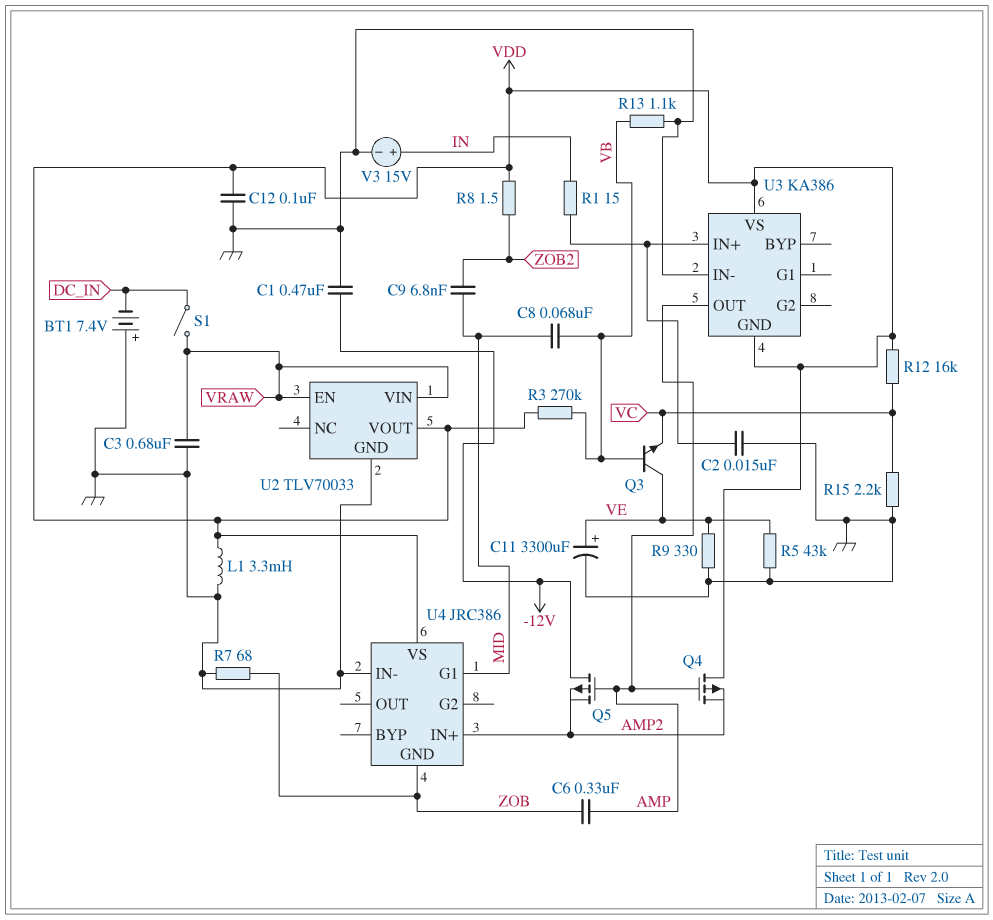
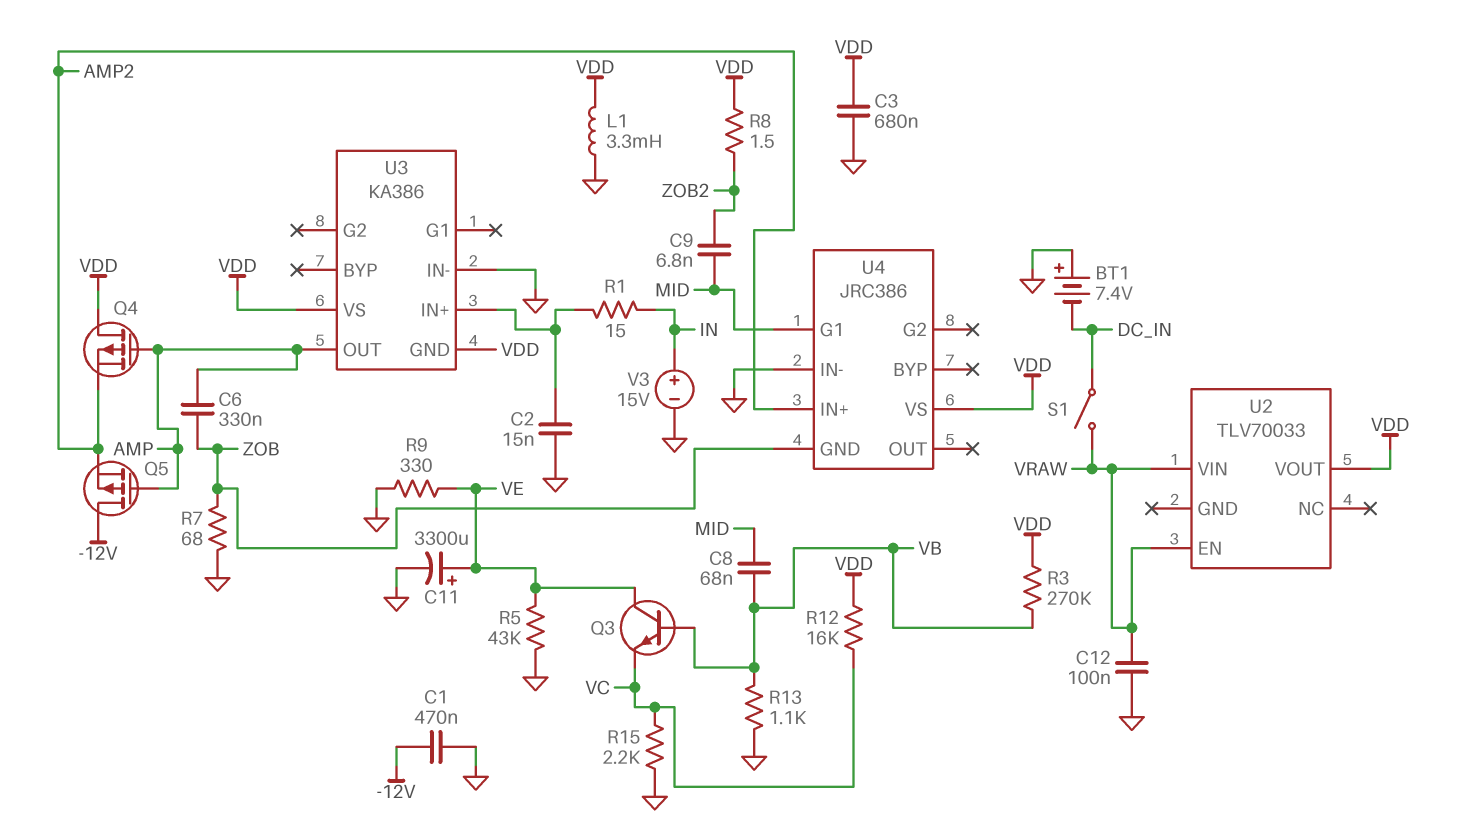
C3: 680nF (GND, VRAW) -> 680nF (GND, VDD)
C12: 100nF (GND, VDD) -> 100nF (GND, VRAW)
U2 pin GND: GND -> none

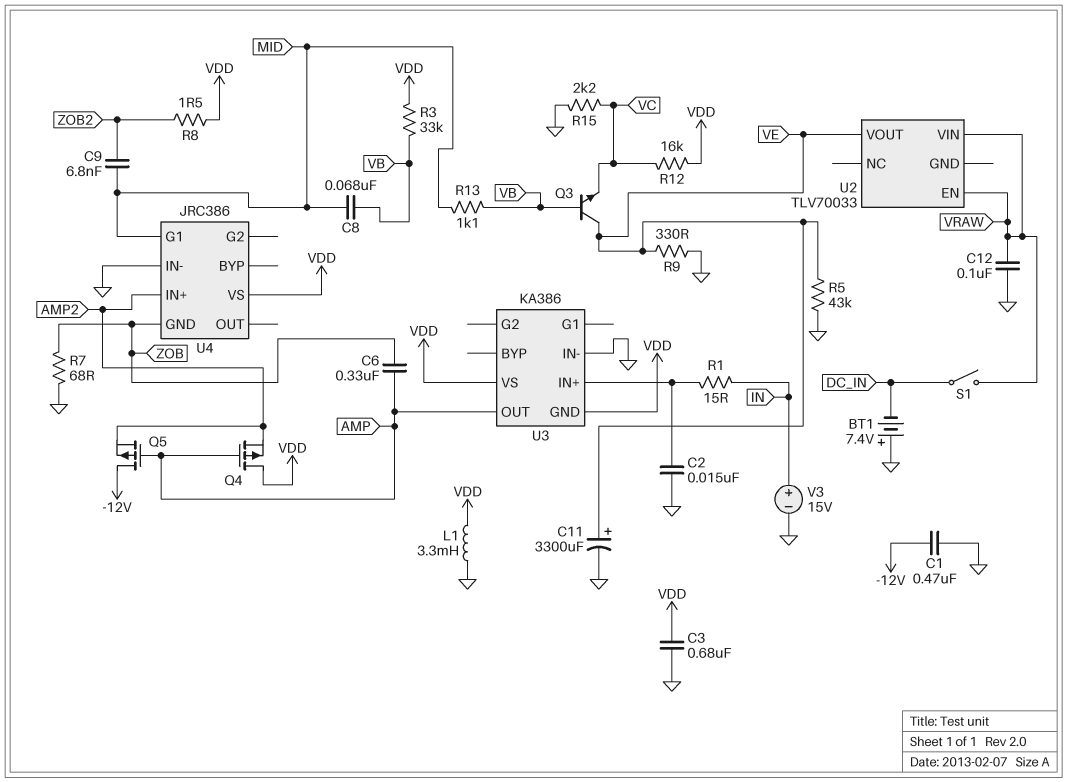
R3: 270k (VB, VDD) -> 33k (VB, VDD)
R13: 1.1k (GND, VB) -> 1.1k (MID, VB)
U2 pin VOUT: VDD -> VE

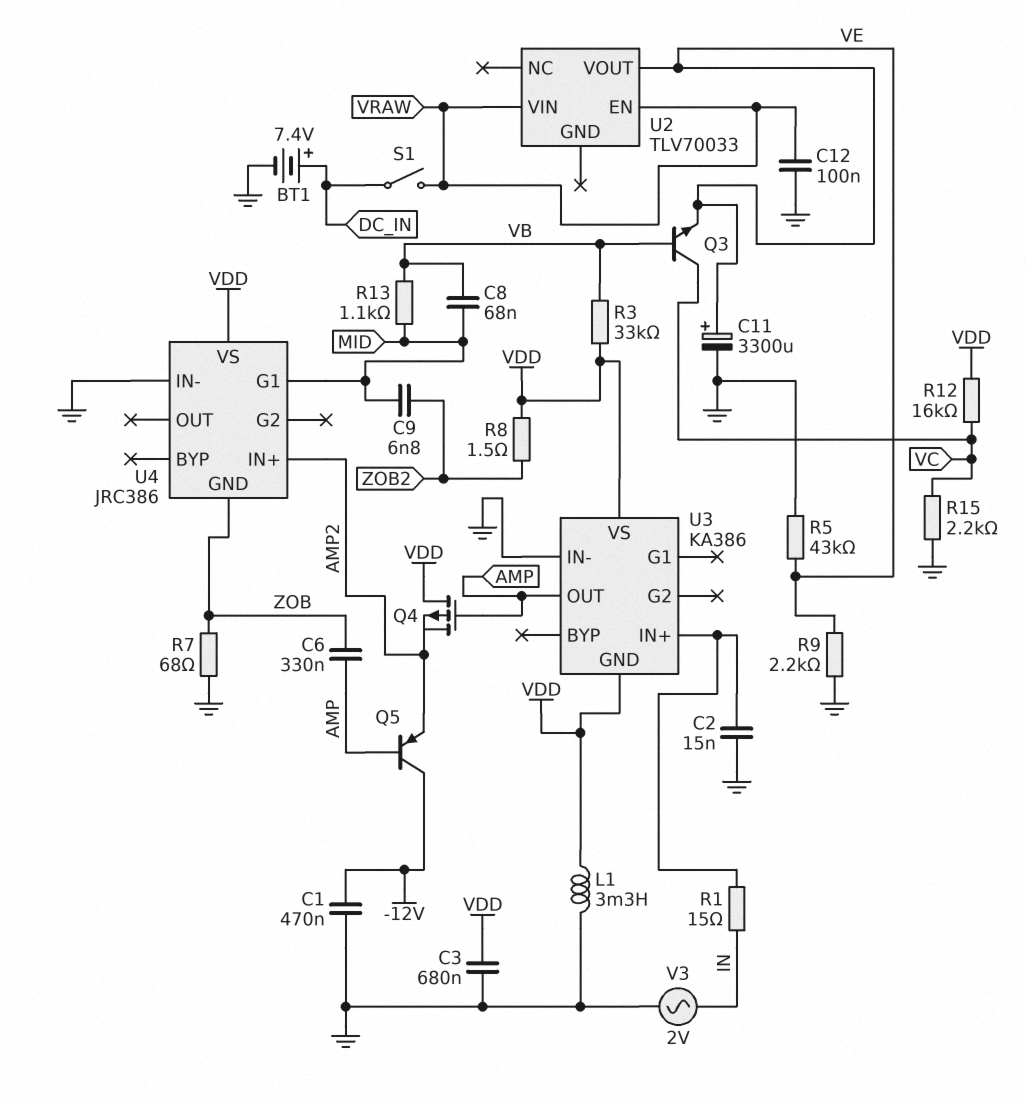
BT1: 7.4V (plus GND, minus DC_IN) -> 7.4V (plus DC_IN, minus GND)
Q3: NPN (B VB, C VE, E VC) -> NPN (B VB, C VC, E VE)
Q5: PMOS (G AMP, D -12V, S AMP2) -> PNP (B AMP, C -12V, E AMP2)
R9: 330 (GND, VE) -> 2.2k (GND, VE)
V3: 15V (plus IN, minus GND) -> AC 2V (GND, IN)

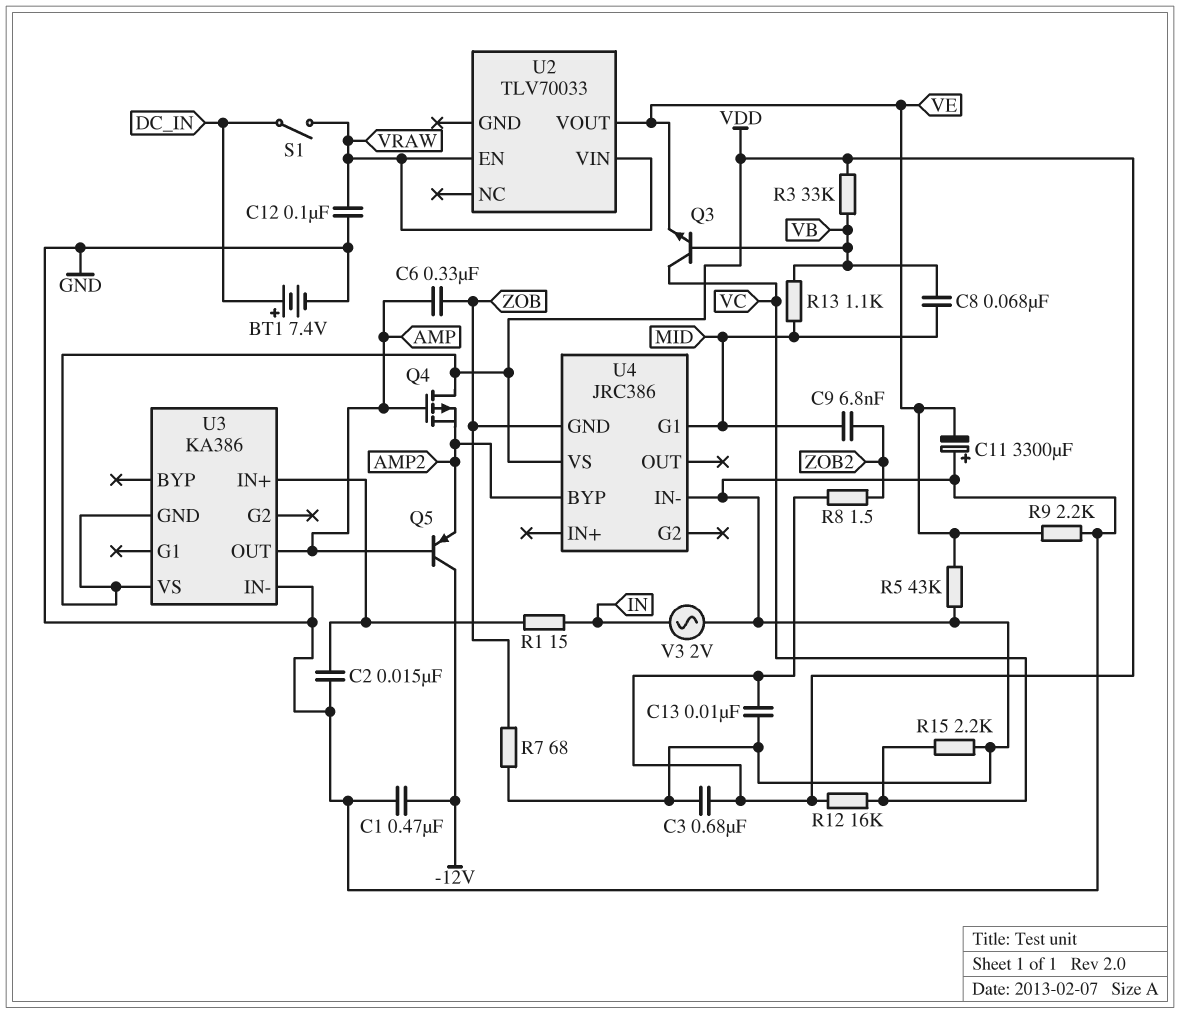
C11: 3300uF (plus VE, minus GND) -> 3300uF (plus GND, minus VE)
C13: none -> 10nF (GND, VDD)
L1: 3.3mH (GND, VDD) -> none
U4 pin BYP: none -> AMP2
U4 pin IN+: AMP2 -> none

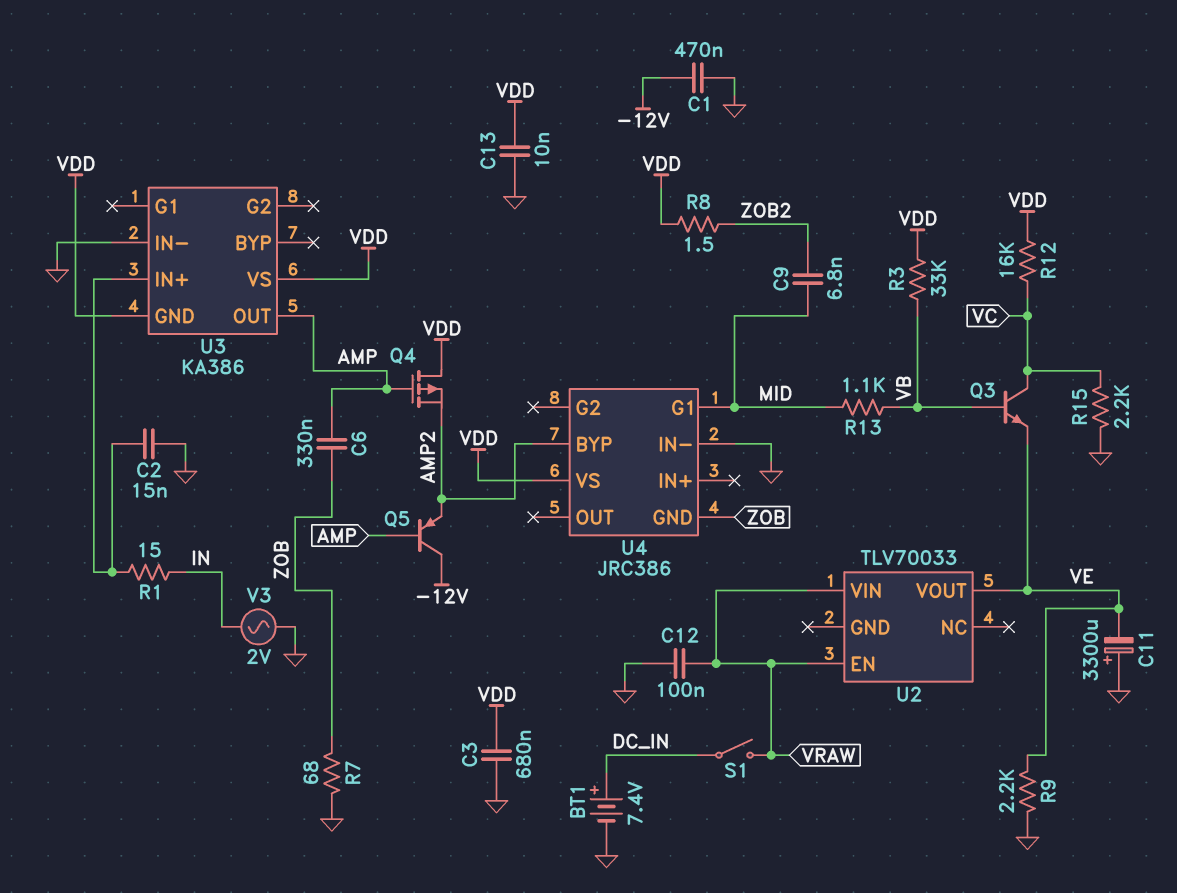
C8: 68nF (MID, VB) -> none
R5: 43k (GND, VE) -> none

